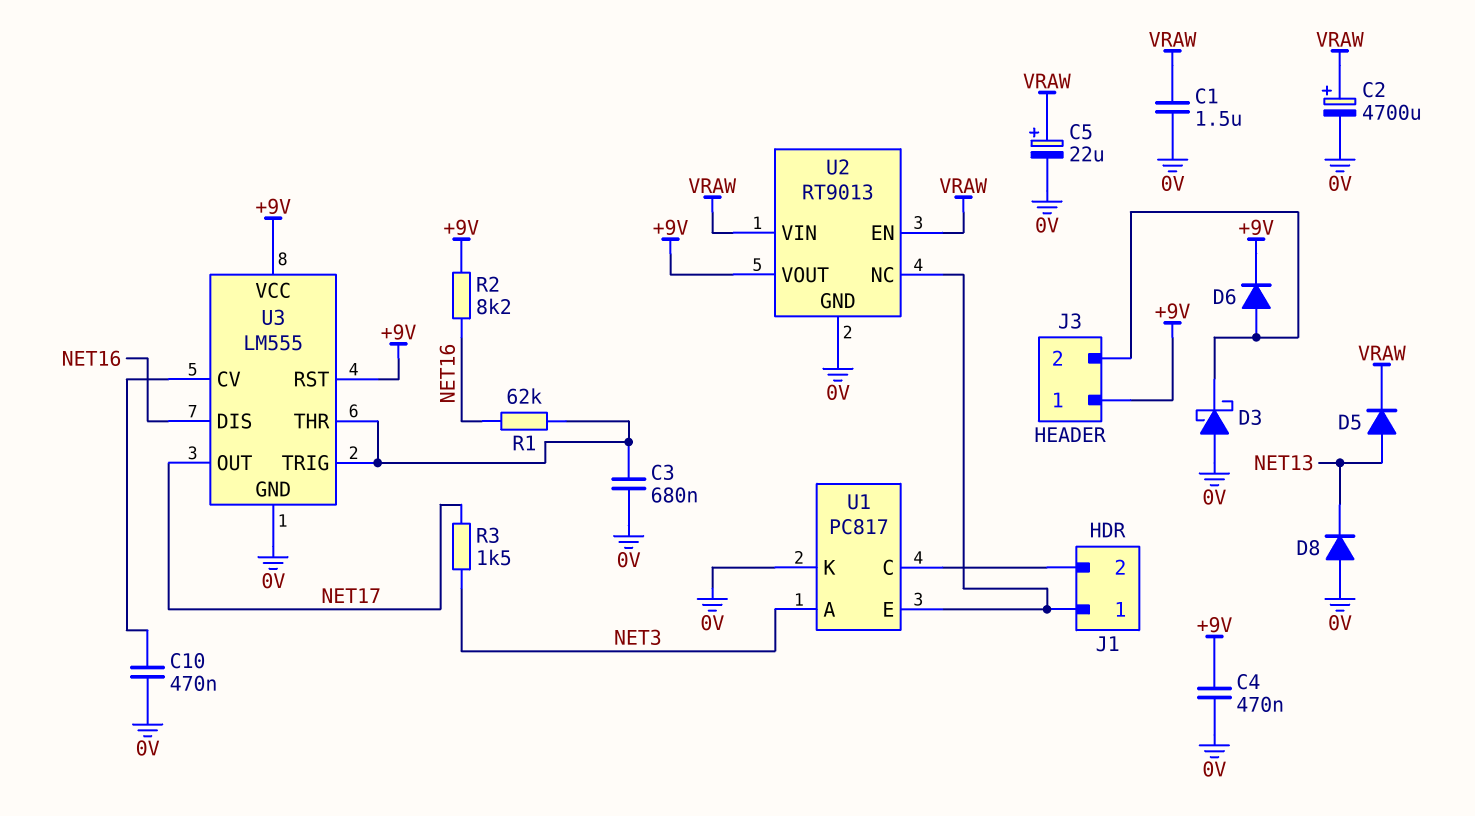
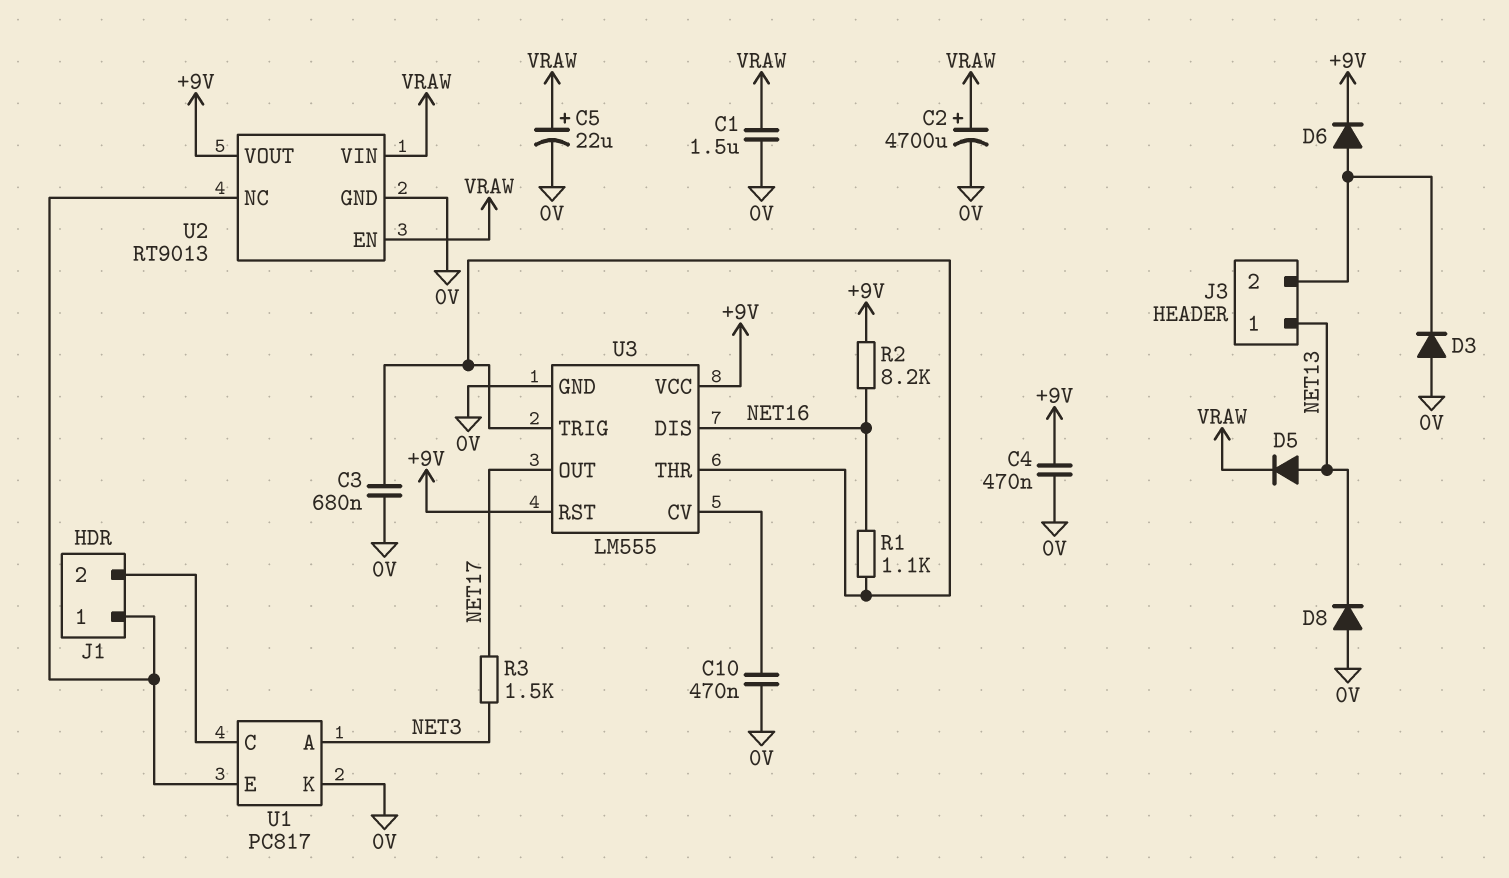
D3: schottky (A 0V, K J3/2) -> diode (A 0V, K J3/2)
J3 pin 1: +9V -> NET13
R1: 62k (NET16, U3/THR) -> 1.1k (NET16, U3/THR)

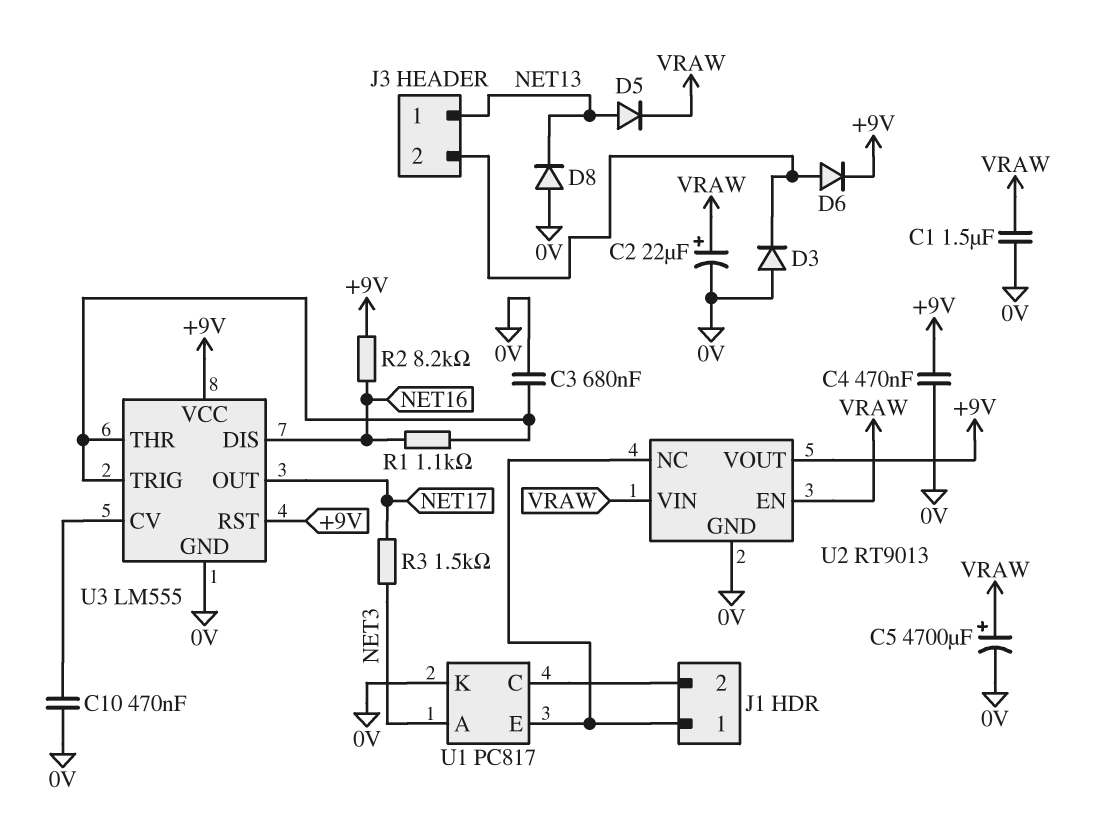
C2: 4700uF (plus VRAW, minus 0V) -> 22uF (plus VRAW, minus 0V)
C5: 22uF (plus VRAW, minus 0V) -> 4700uF (plus VRAW, minus 0V)

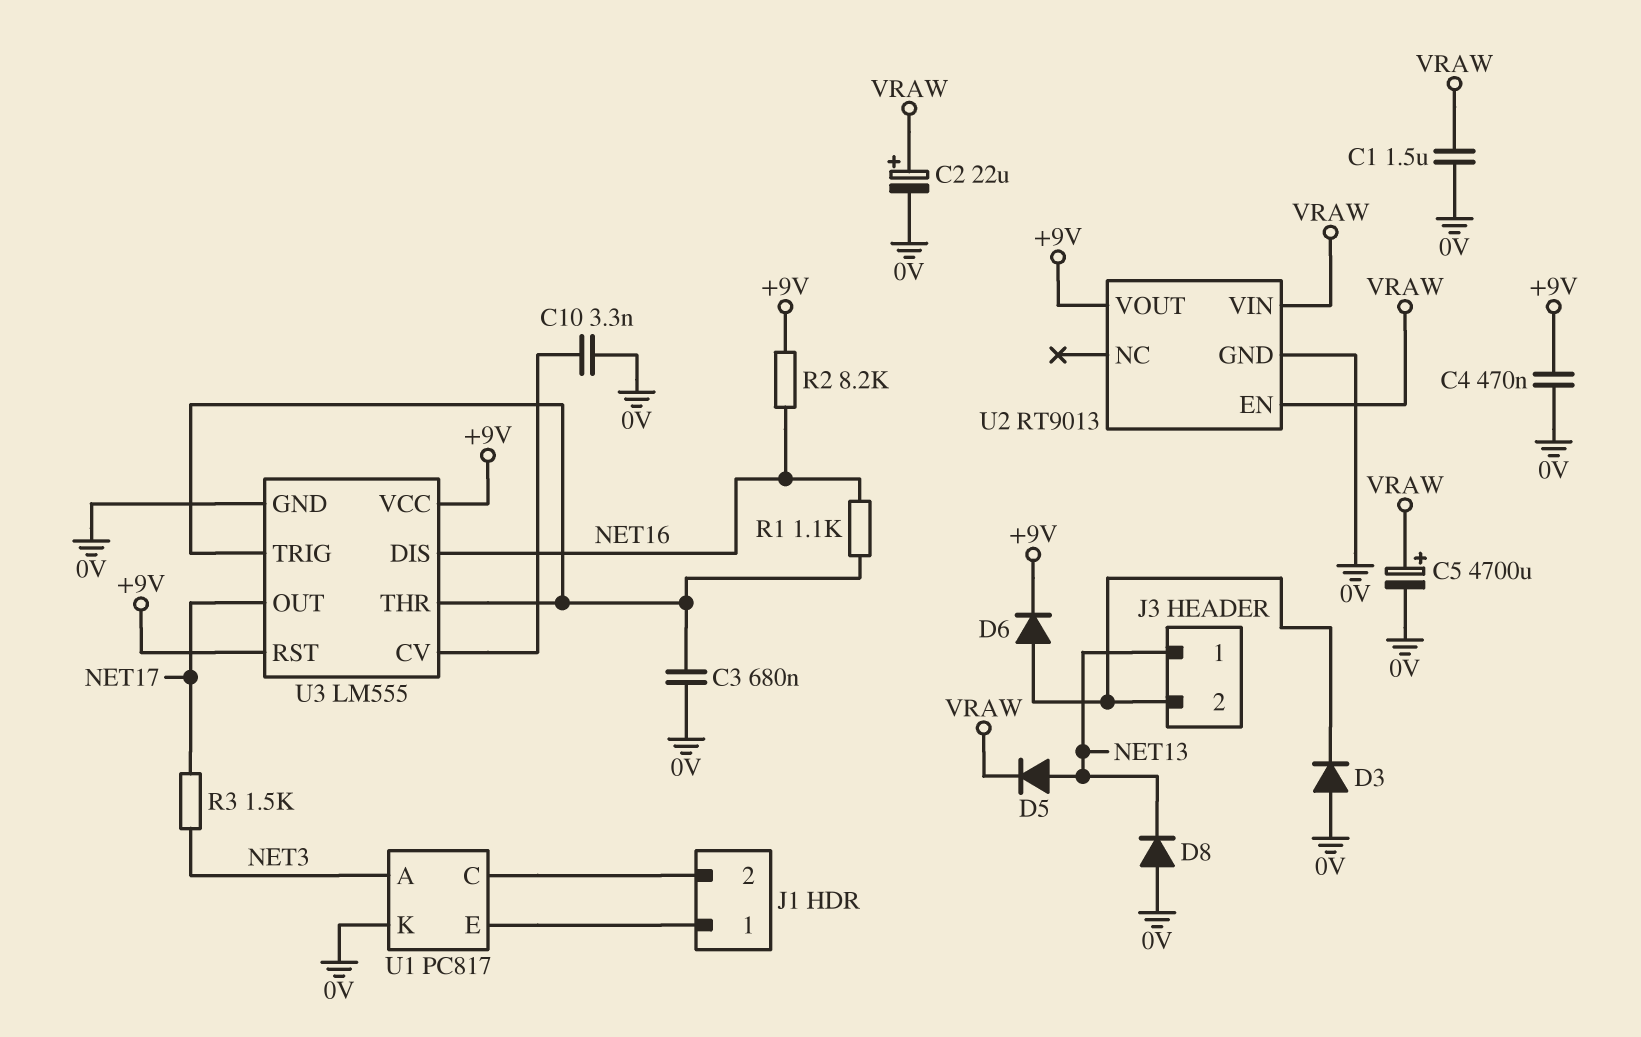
C10: 470nF (0V, U3/CV) -> 3.3nF (0V, U3/CV)
U2 pin NC: J1/1 -> none

